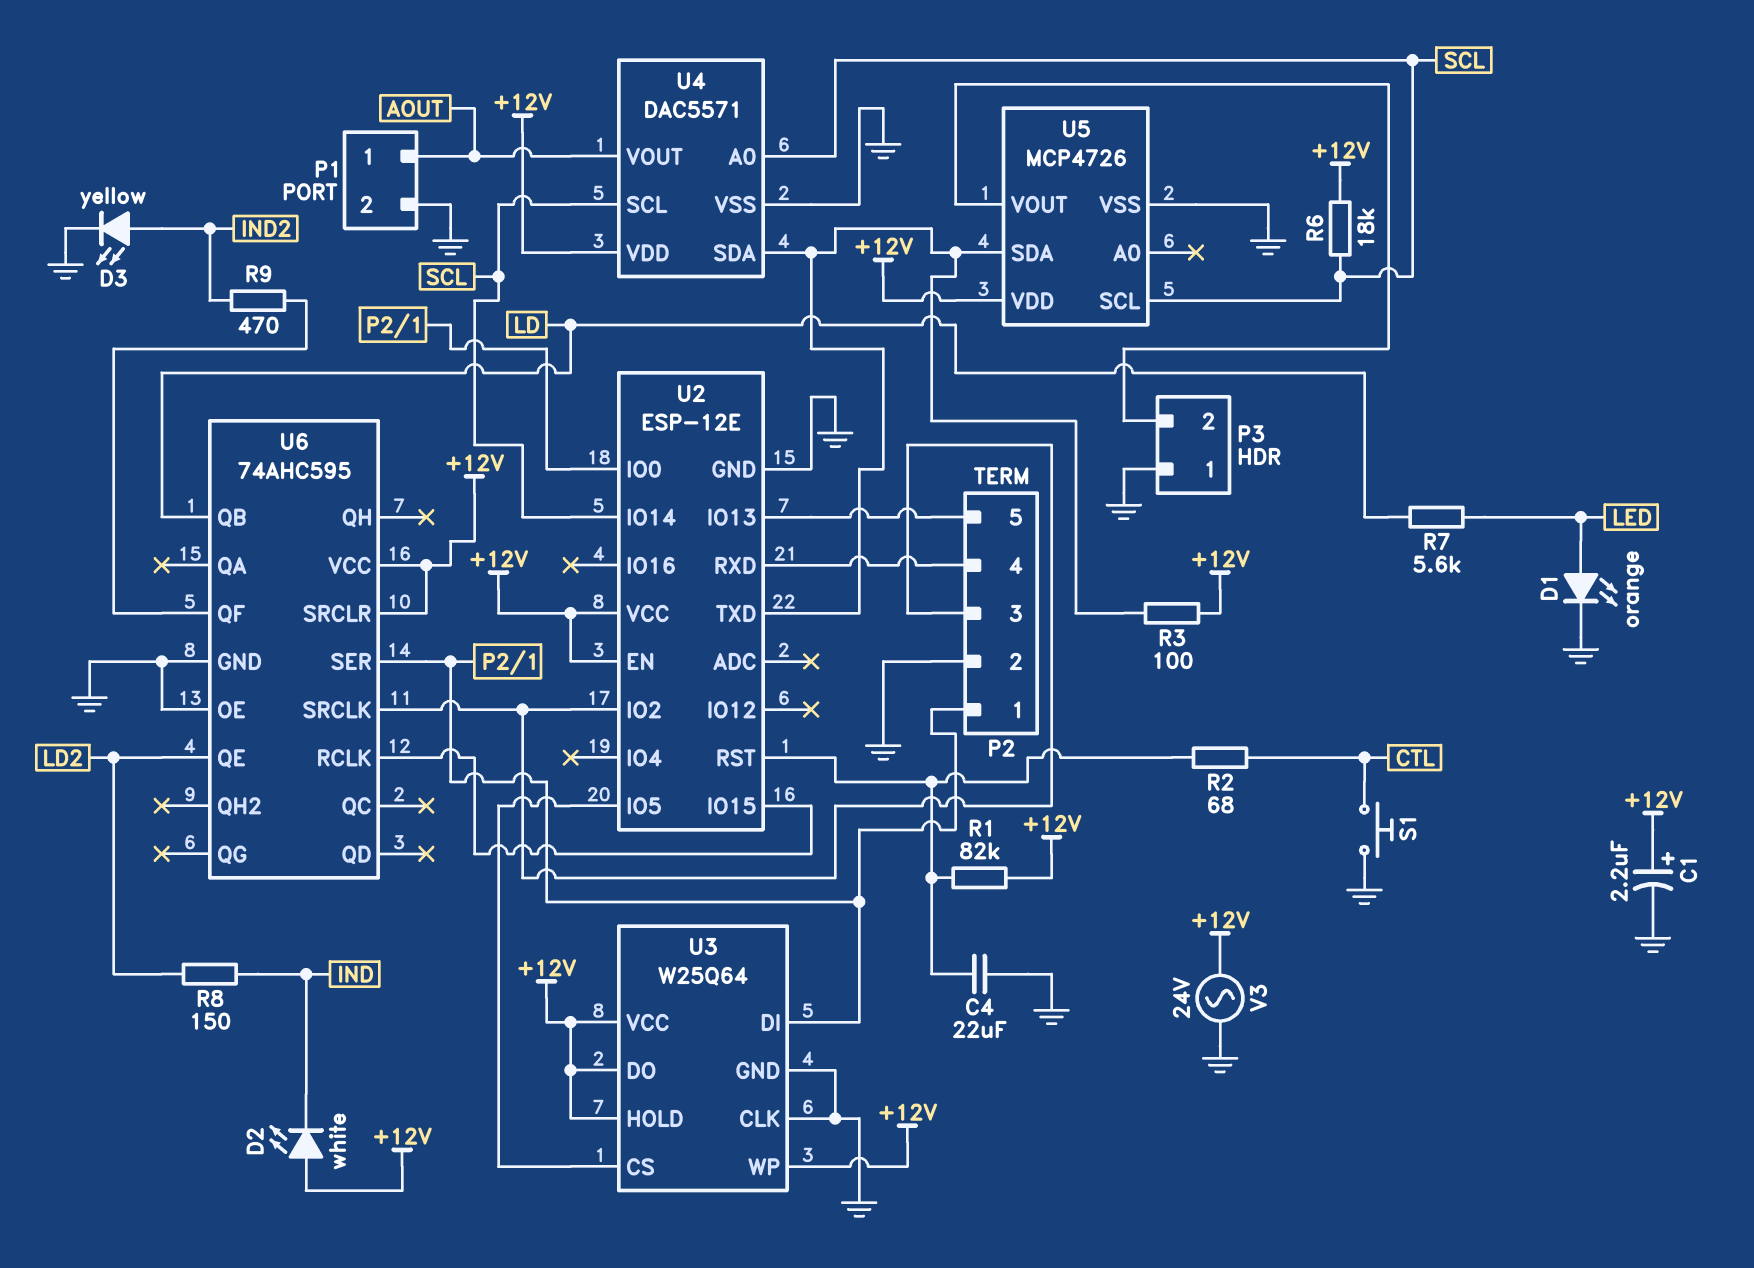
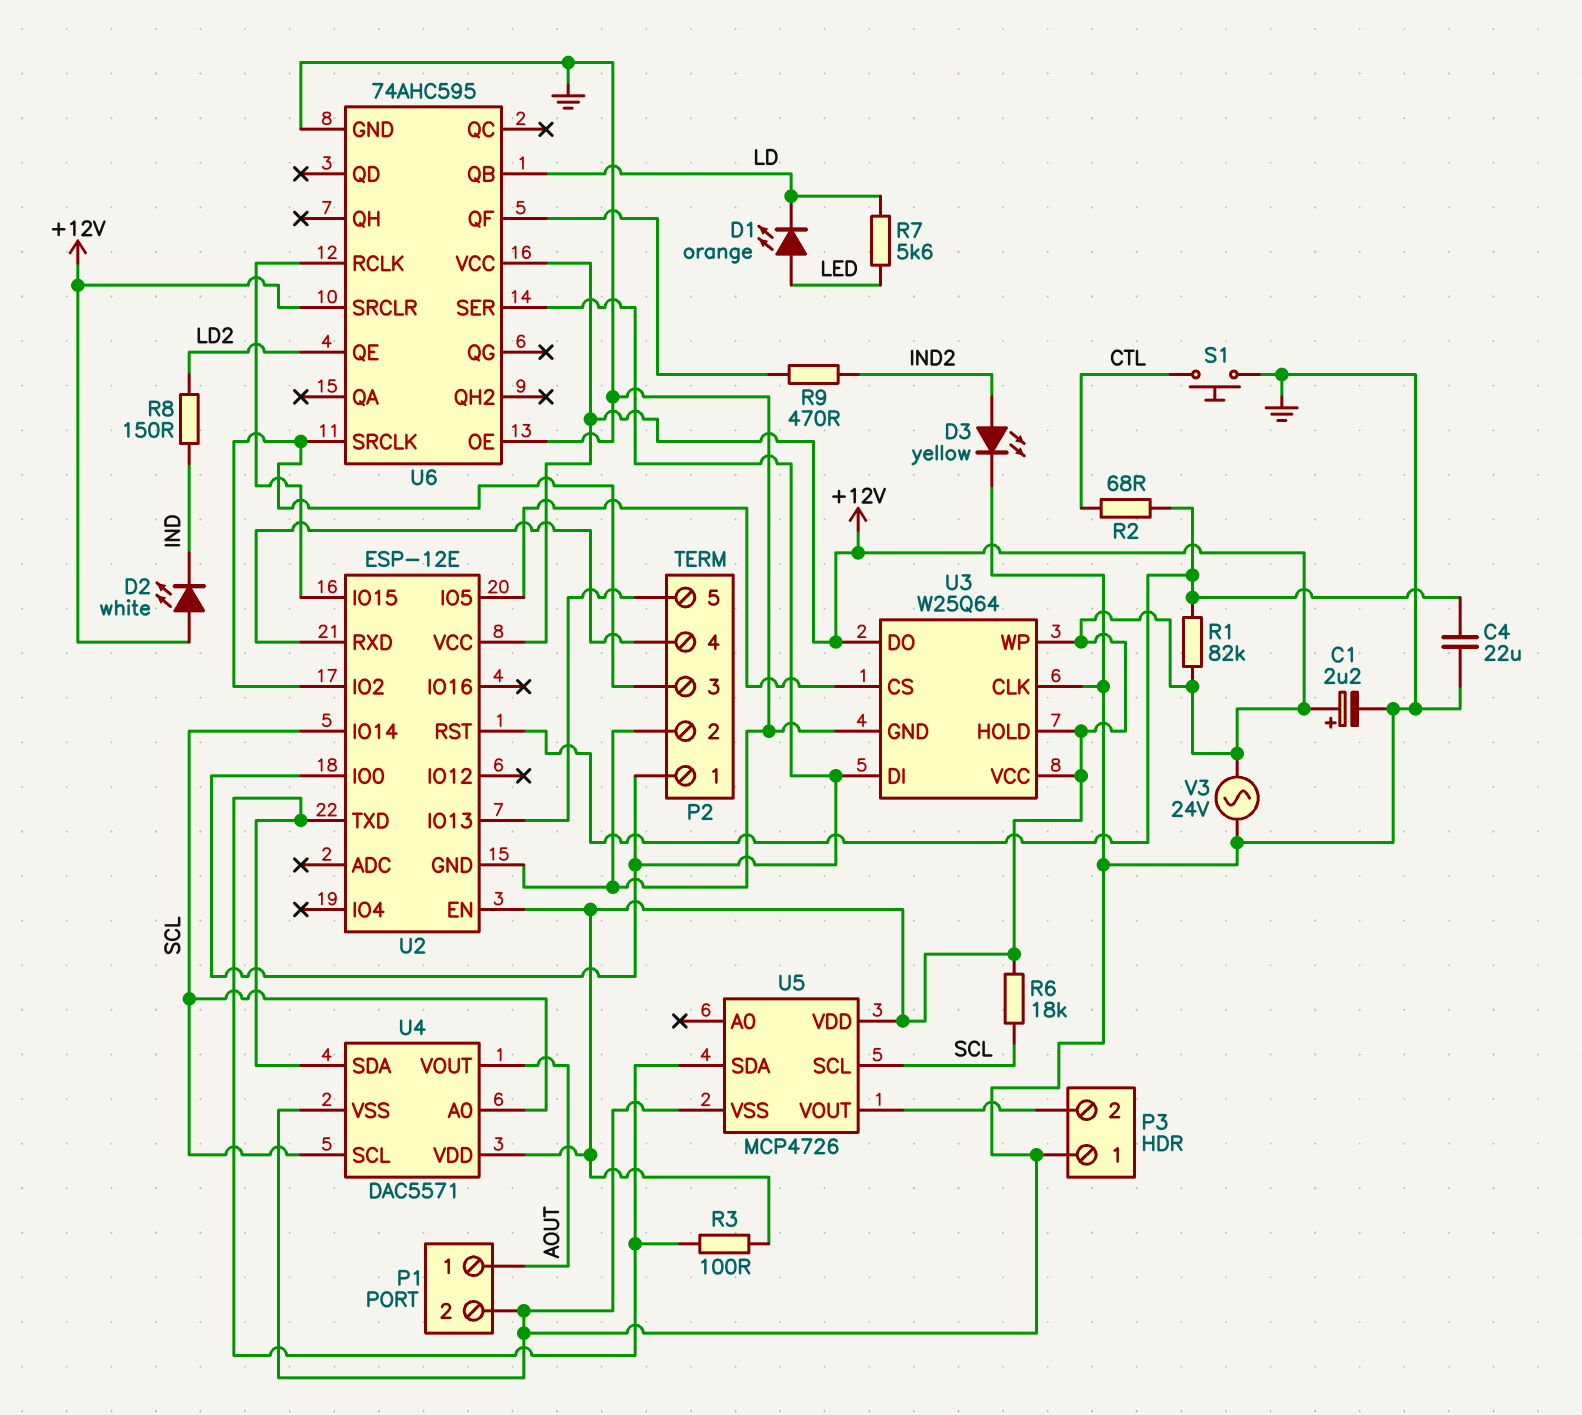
D1: LED orange (A LED, K GND) -> LED orange (A LED, K LD)

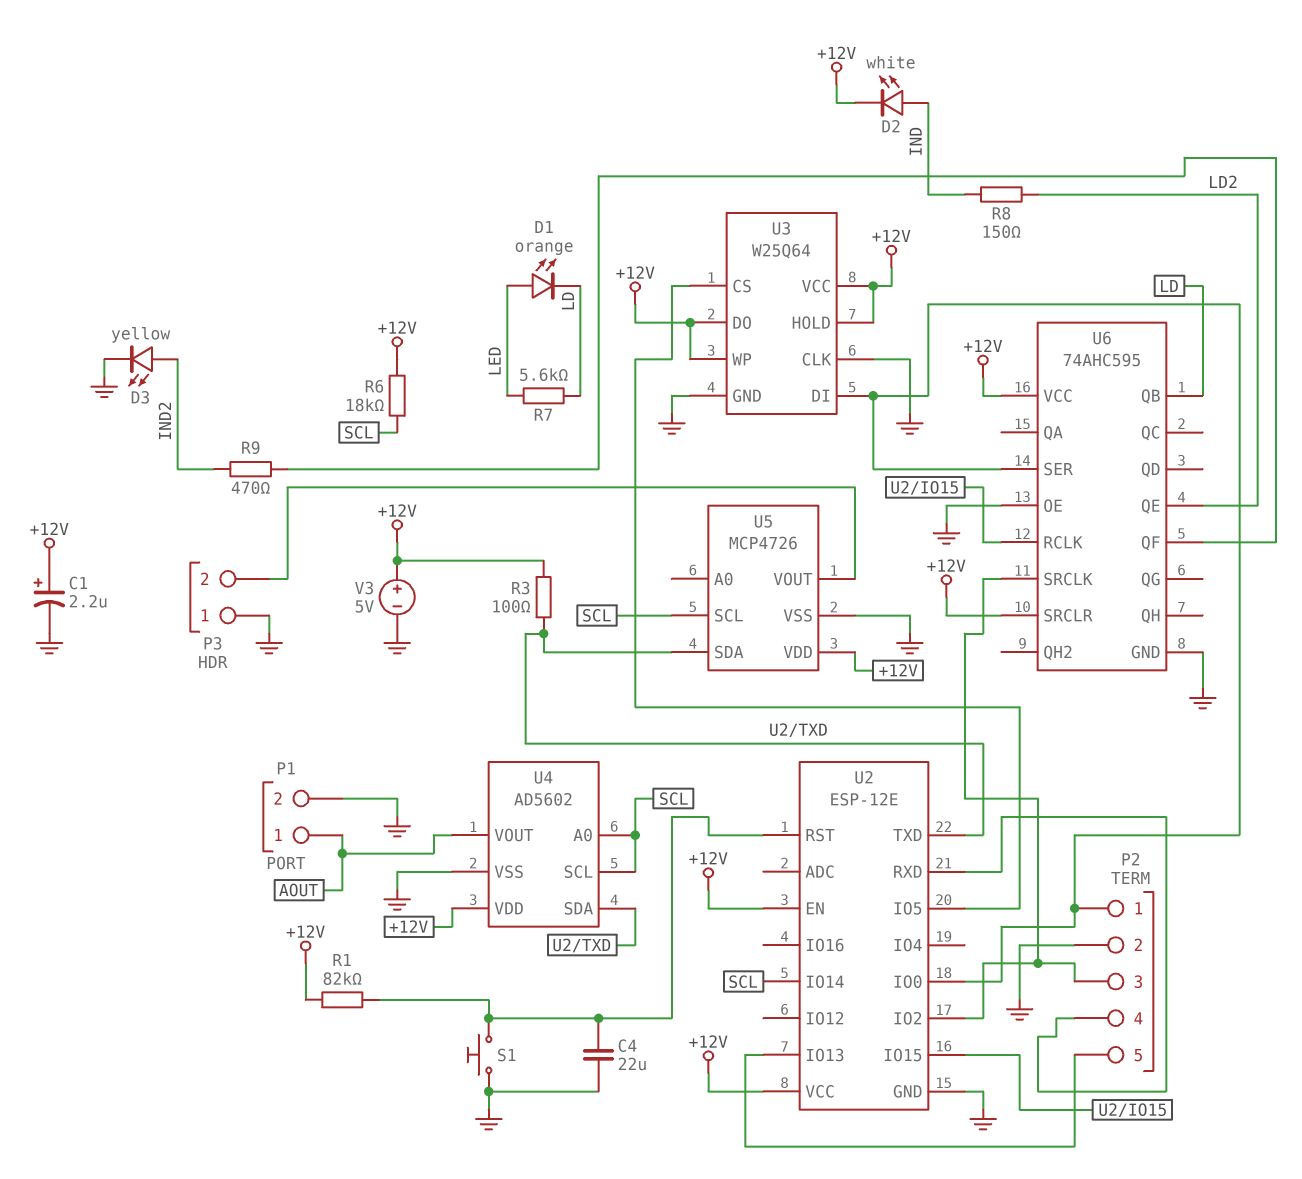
D2: LED white (A +12V, K IND) -> LED white (A IND, K +12V)
R2: 68 (CTL, U2/RST) -> none
S1: button (CTL, GND) -> button (GND, U2/RST)
U4: DAC5571 -> AD5602
V3: AC 24V (+12V, GND) -> 5V (plus +12V, minus GND)

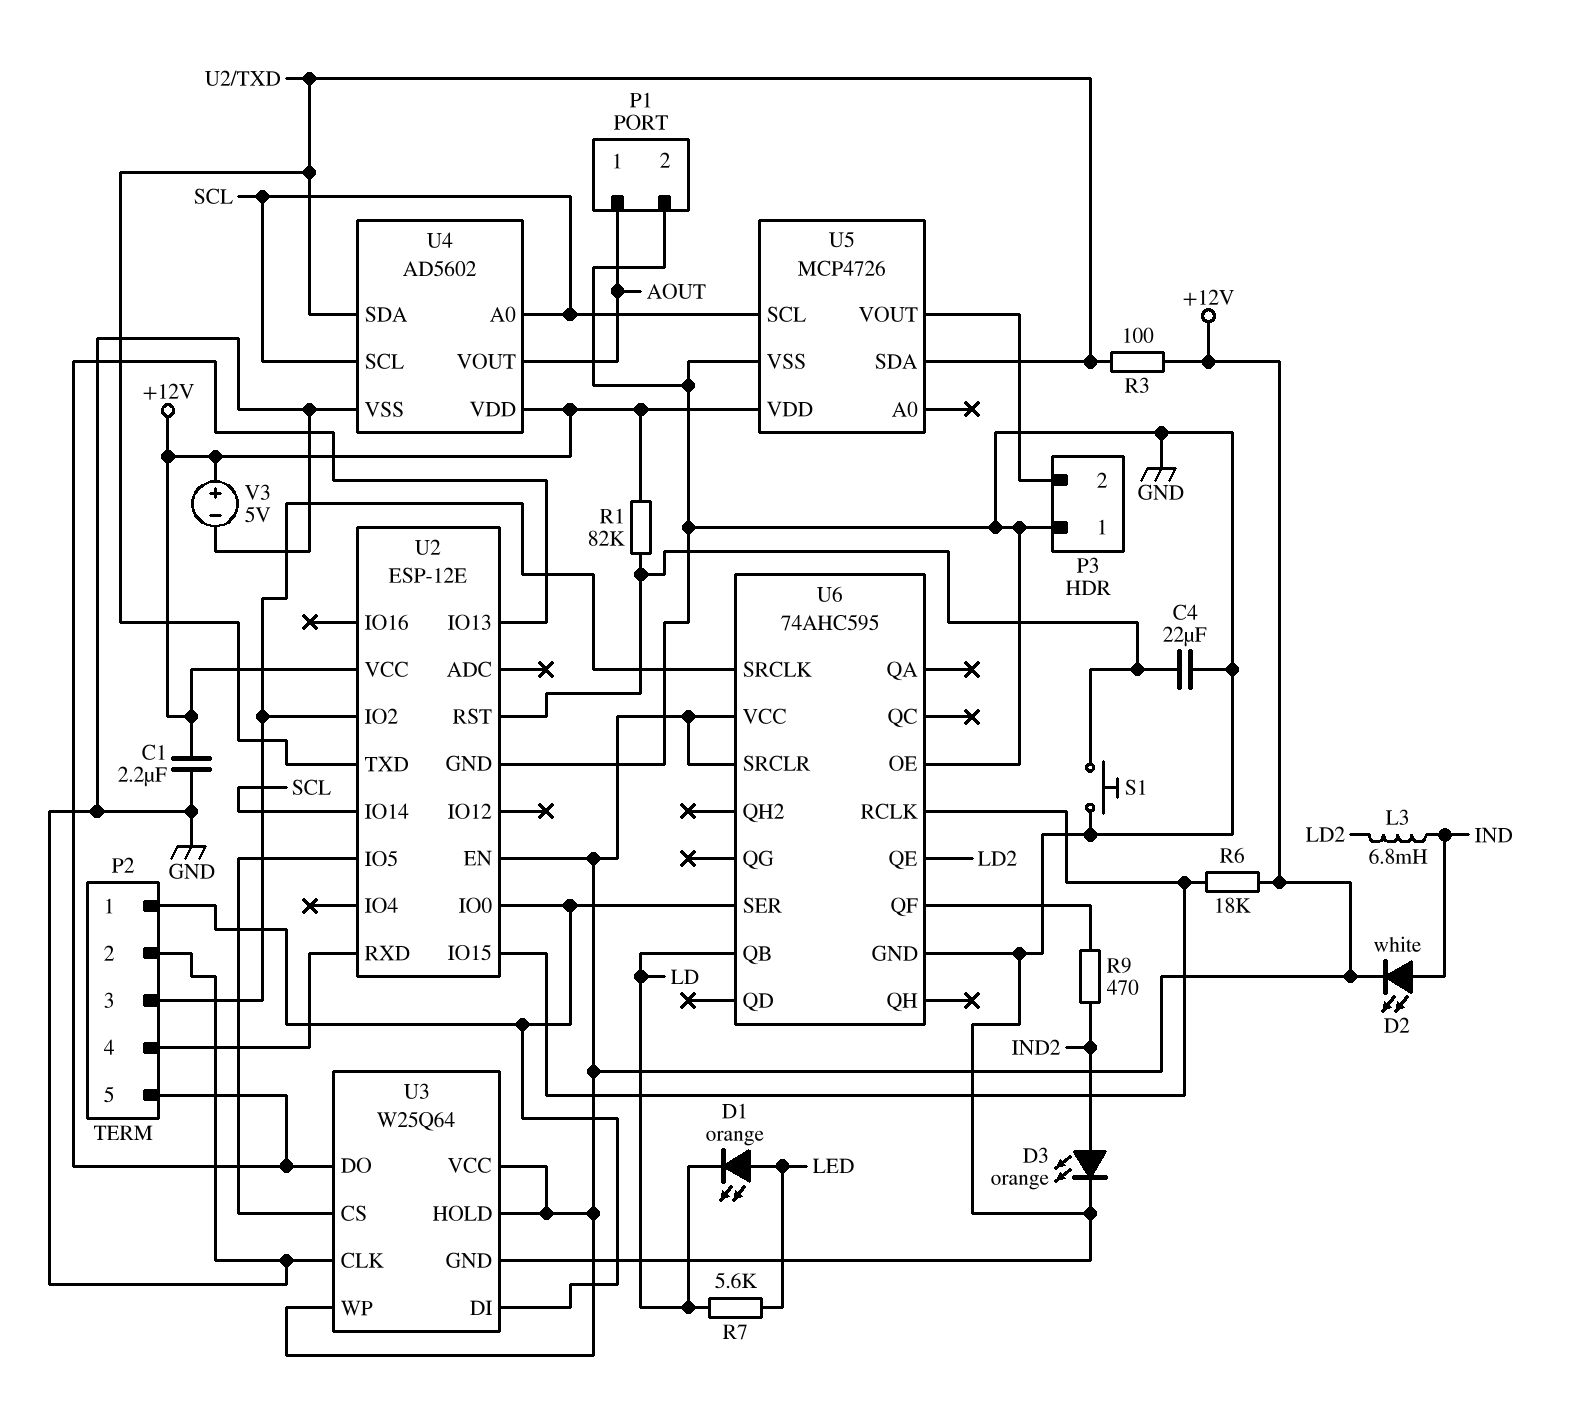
C1: 2.2uF (plus +12V, minus GND) -> 2.2uF (+12V, GND)
D3: LED yellow (A IND2, K GND) -> LED orange (A IND2, K GND)
L3: none -> 6.8mH (IND, LD2)
R6: 18k (+12V, SCL) -> 18k (+12V, U2/IO15)
R8: 150 (IND, LD2) -> none
U3 pin DO: +12V -> P2/5

